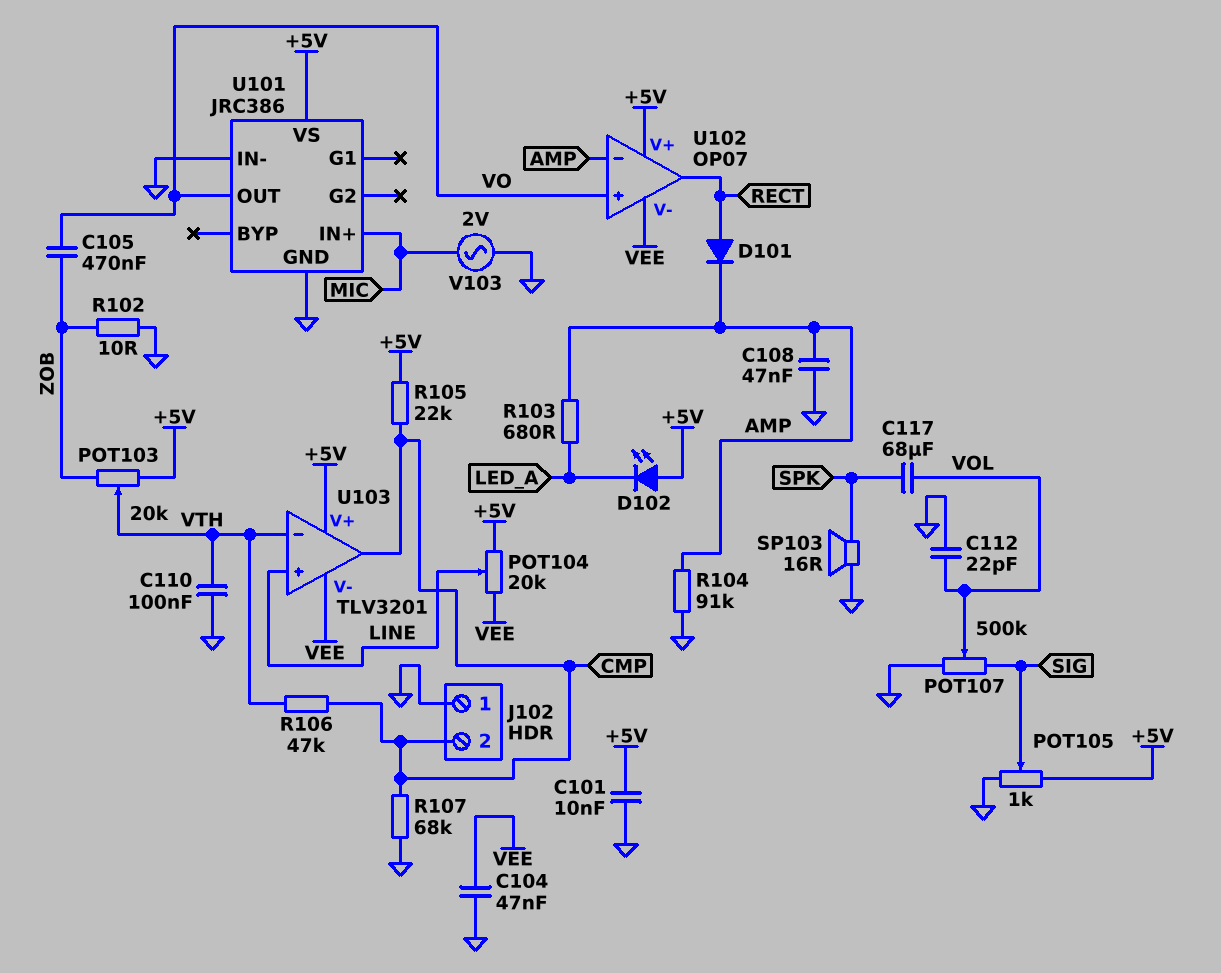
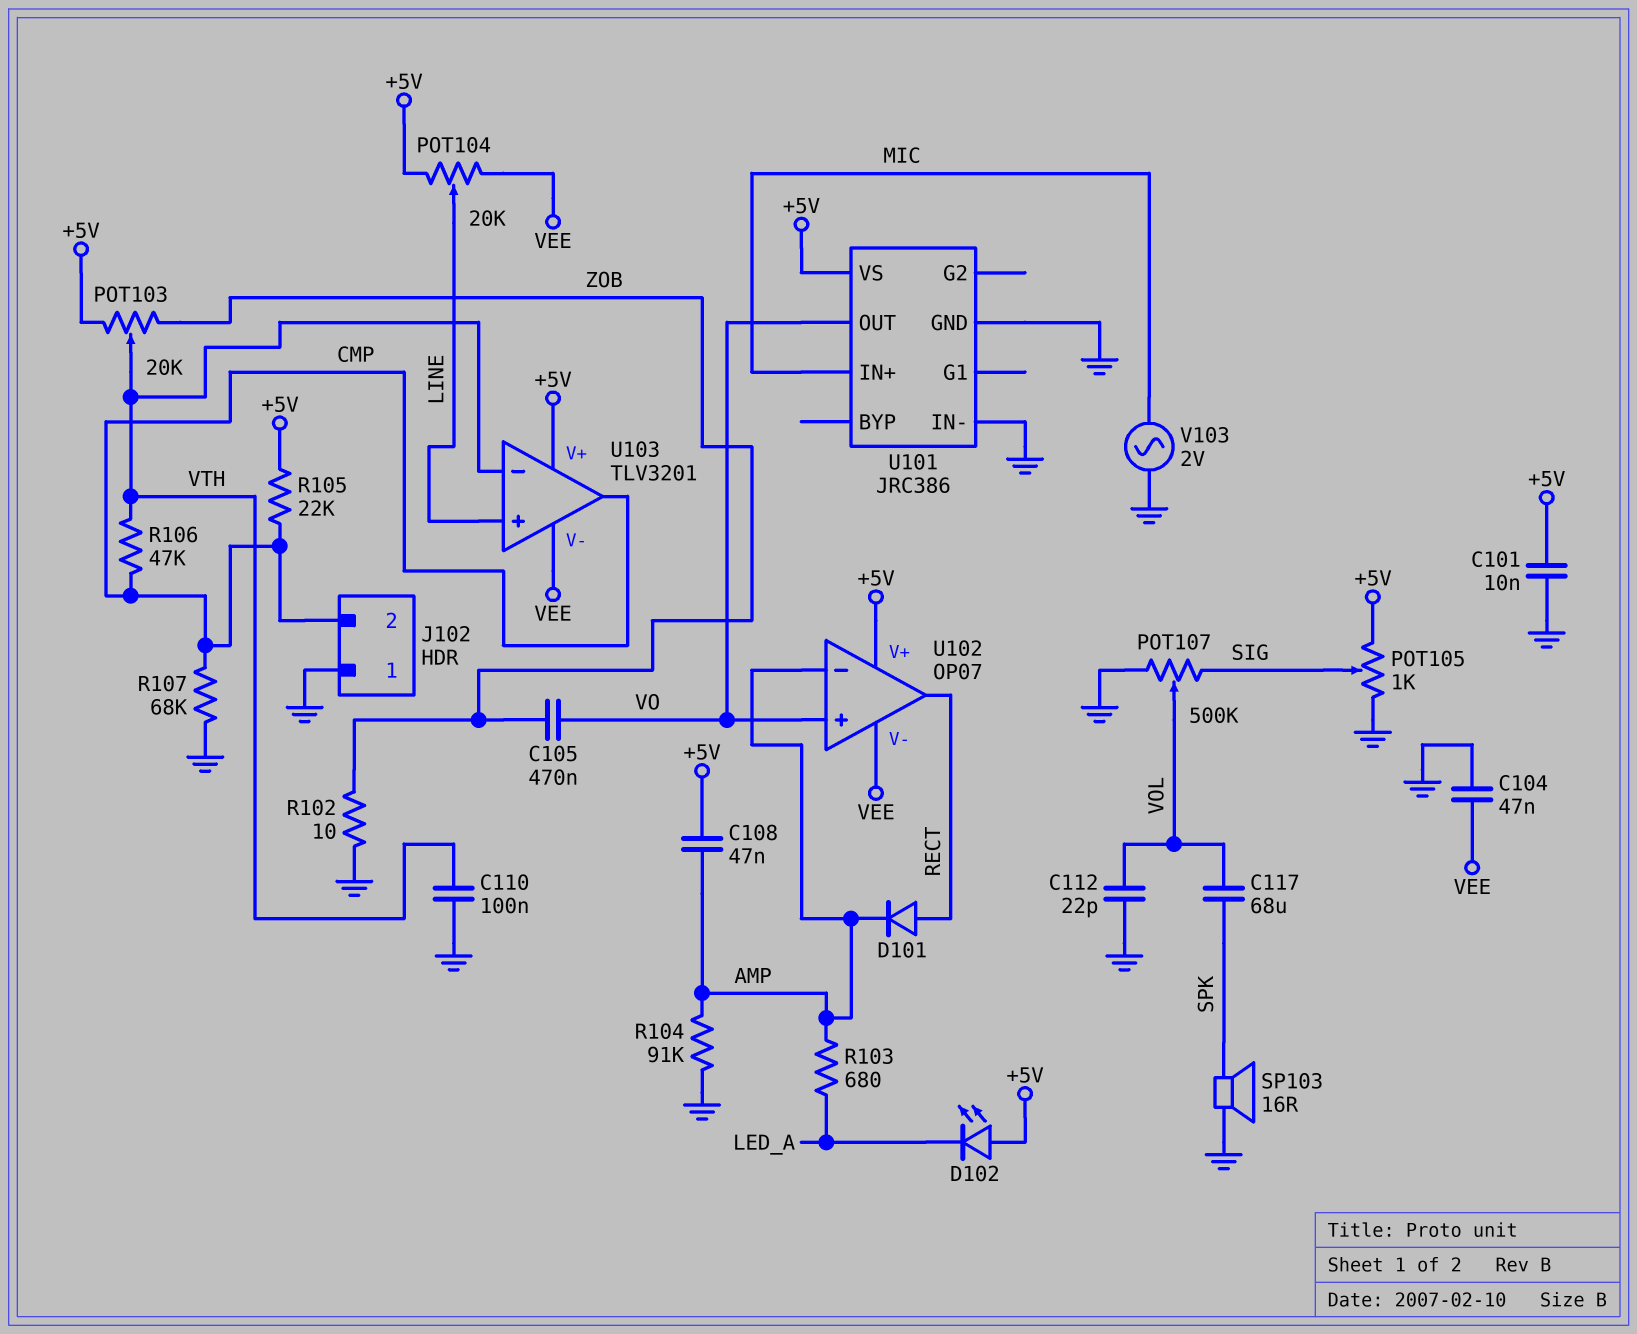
C108: 47nF (AMP, GND) -> 47nF (+5V, AMP)

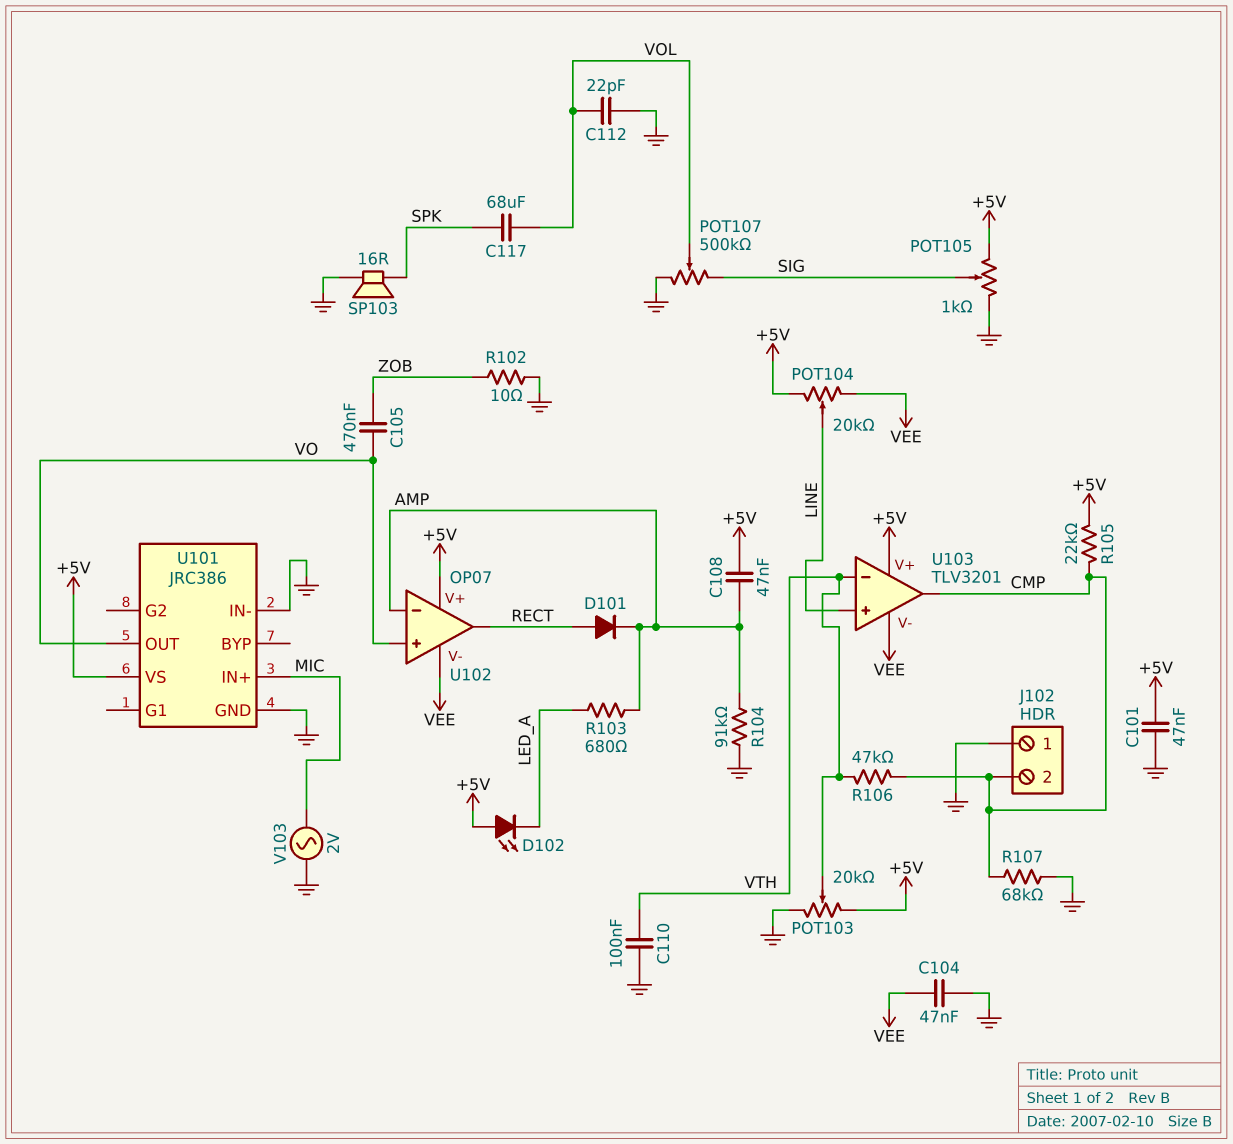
C101: 10nF (+5V, GND) -> 47nF (+5V, GND)
POT103: 20k (+5V, ZOB, wiper VTH) -> 20k (+5V, GND, wiper VTH)

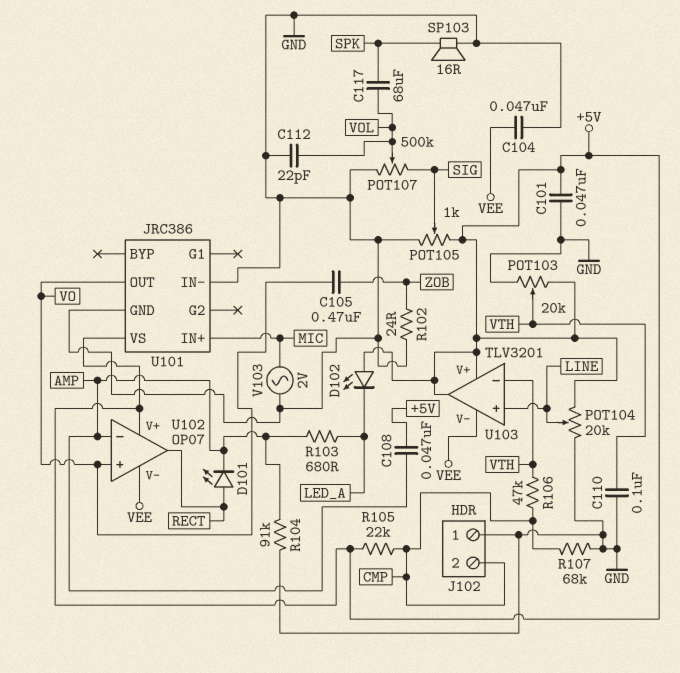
D101: diode (A RECT, K AMP) -> LED (A RECT, K AMP)
POT104: 20k (+5V, VEE, wiper LINE) -> 20k (+5V, GND, wiper LINE)
R102: 10 (GND, ZOB) -> 24 (GND, ZOB)
U103 pin out: CMP -> +5V

